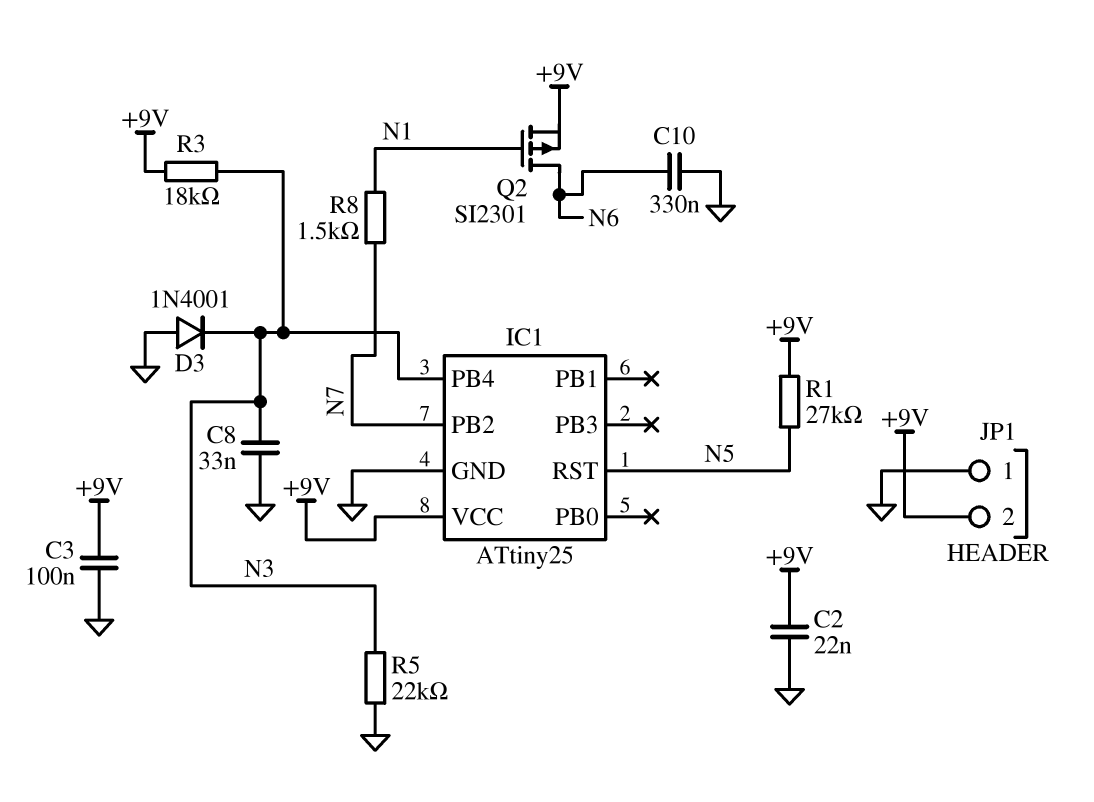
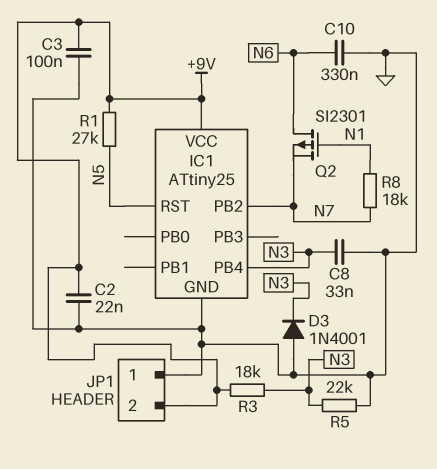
Q2: PMOS SI2301 (G N1, D N6, S +9V) -> PMOS SI2301 (G N1, D N6, S N7)
R8: 1.5k (N1, N7) -> 18k (N1, N7)

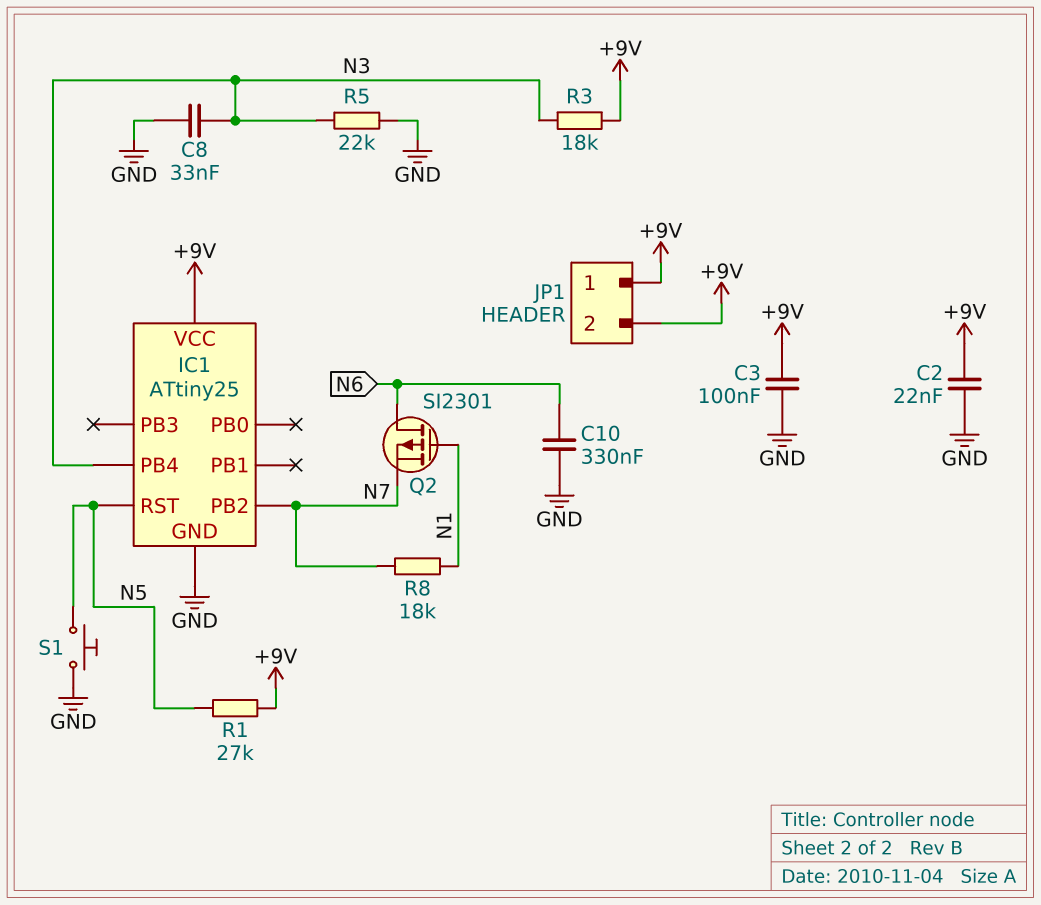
D3: diode 1N4001 (A GND, K N3) -> none
JP1 pin 1: GND -> +9V
S1: none -> button (GND, N5)

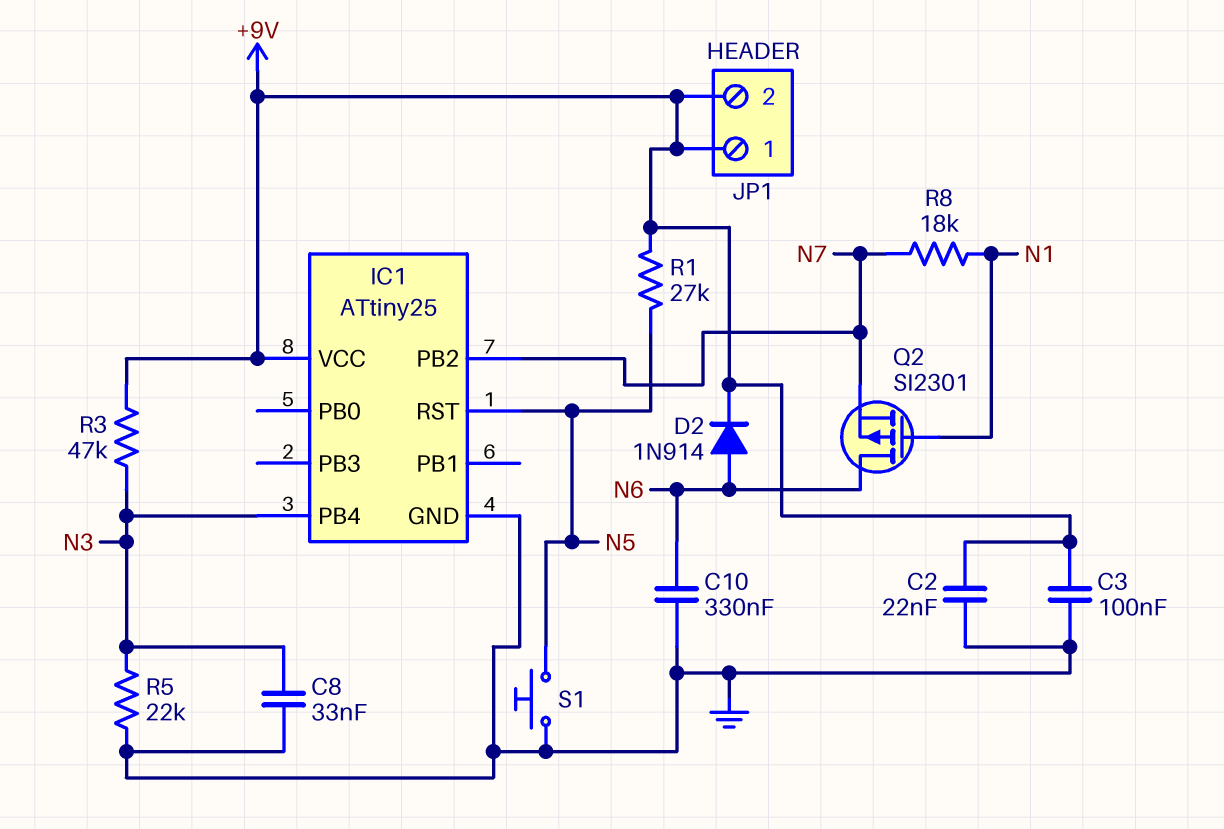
D2: none -> diode 1N914 (A N6, K +9V)
R3: 18k (+9V, N3) -> 47k (+9V, N3)

